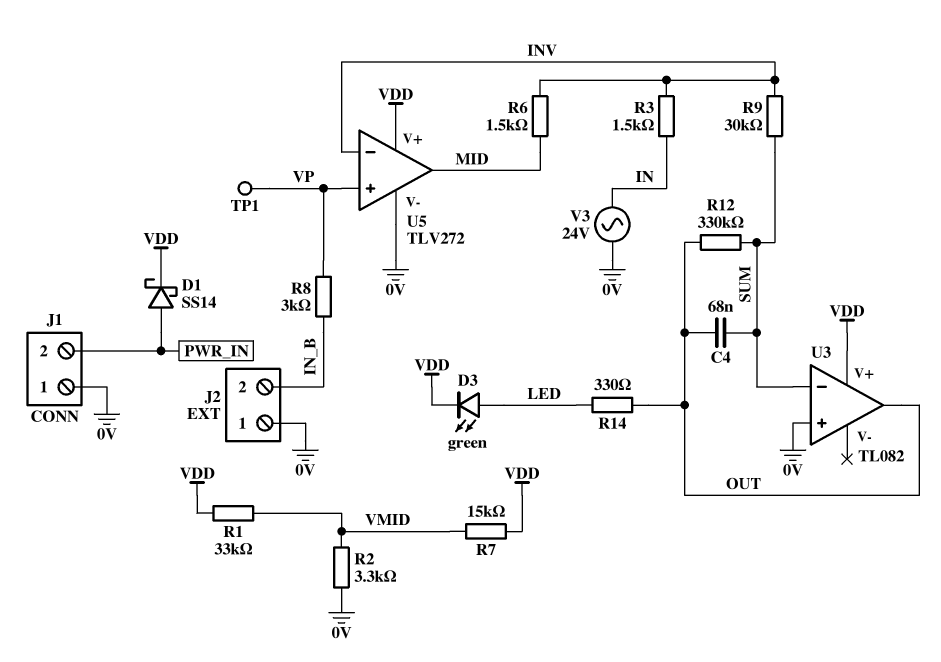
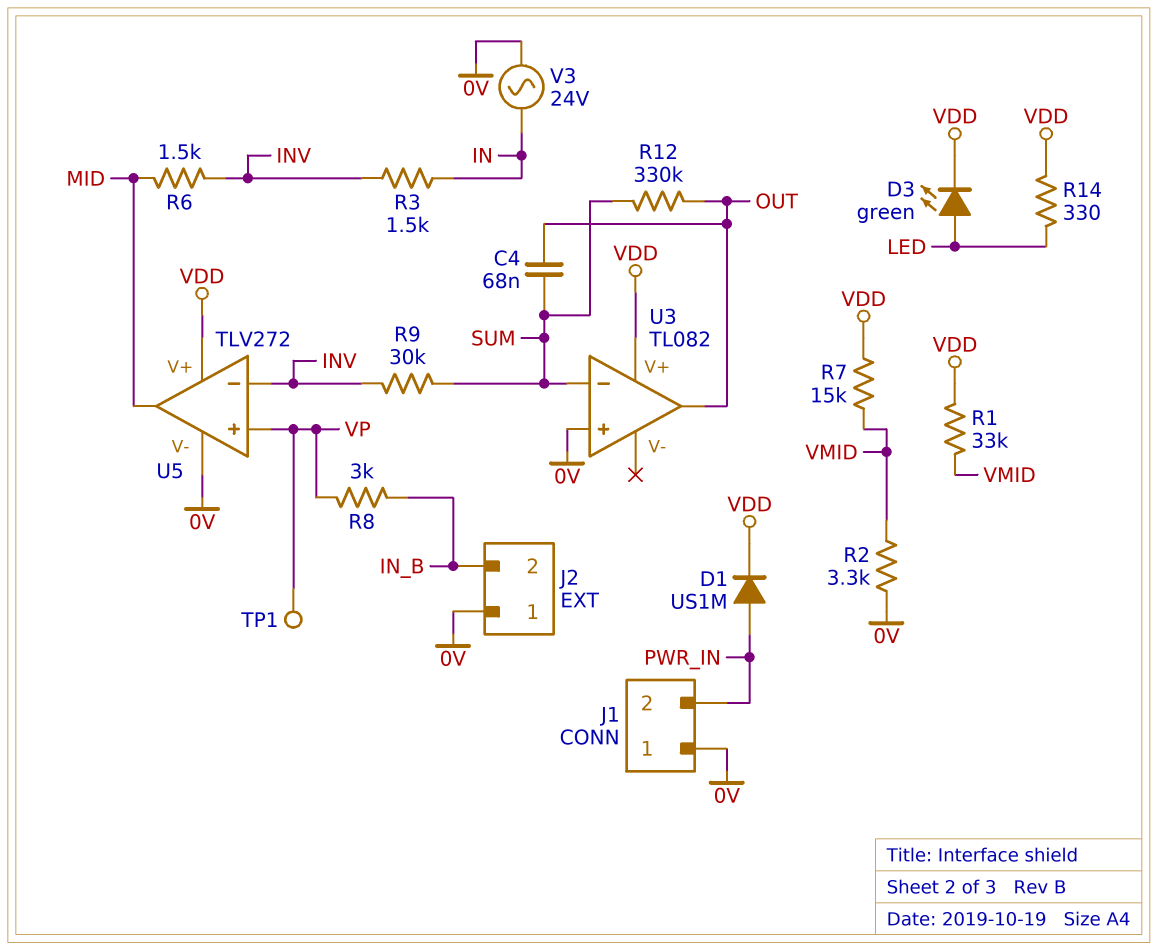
D1: schottky SS14 (A PWR_IN, K VDD) -> diode US1M (A PWR_IN, K VDD)
R14: 330 (LED, OUT) -> 330 (LED, VDD)

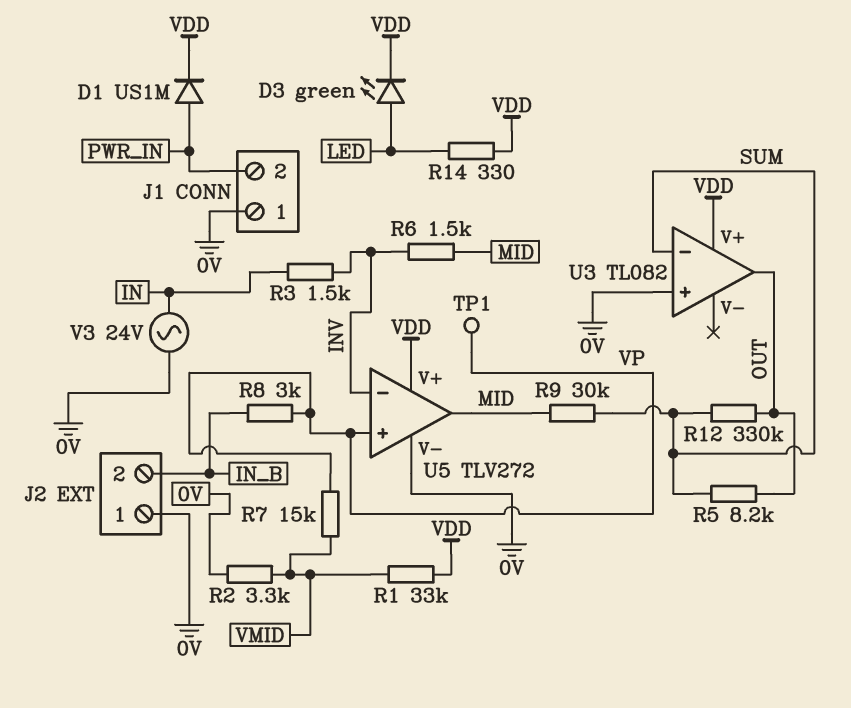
C4: 68nF (OUT, SUM) -> none
R5: none -> 8.2k (OUT, SUM)
R7: 15k (VDD, VMID) -> 15k (VMID, VP)
R9: 30k (INV, SUM) -> 30k (MID, SUM)

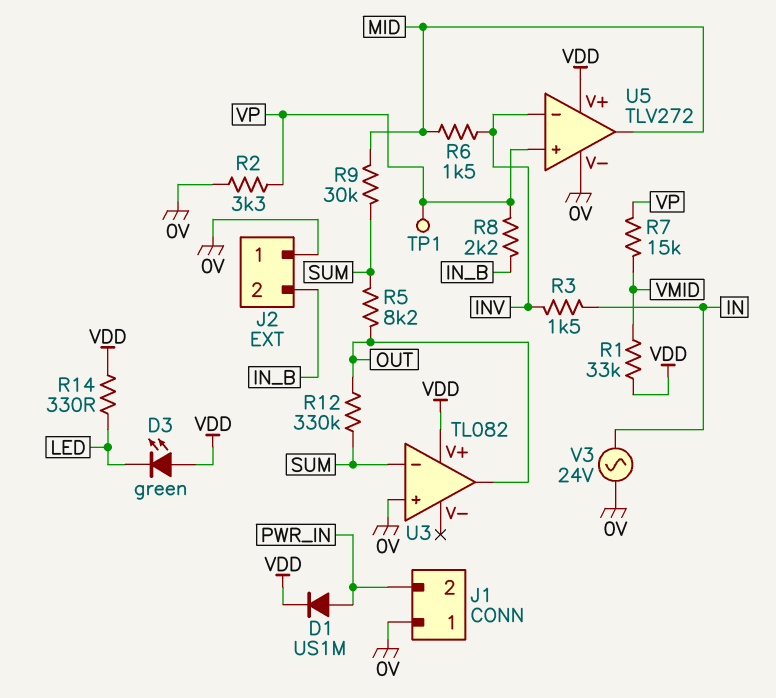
D3: LED green (A LED, K VDD) -> LED green (A VDD, K LED)
R2: 3.3k (0V, VMID) -> 3.3k (0V, VP)
R8: 3k (IN_B, VP) -> 2.2k (IN_B, VP)

